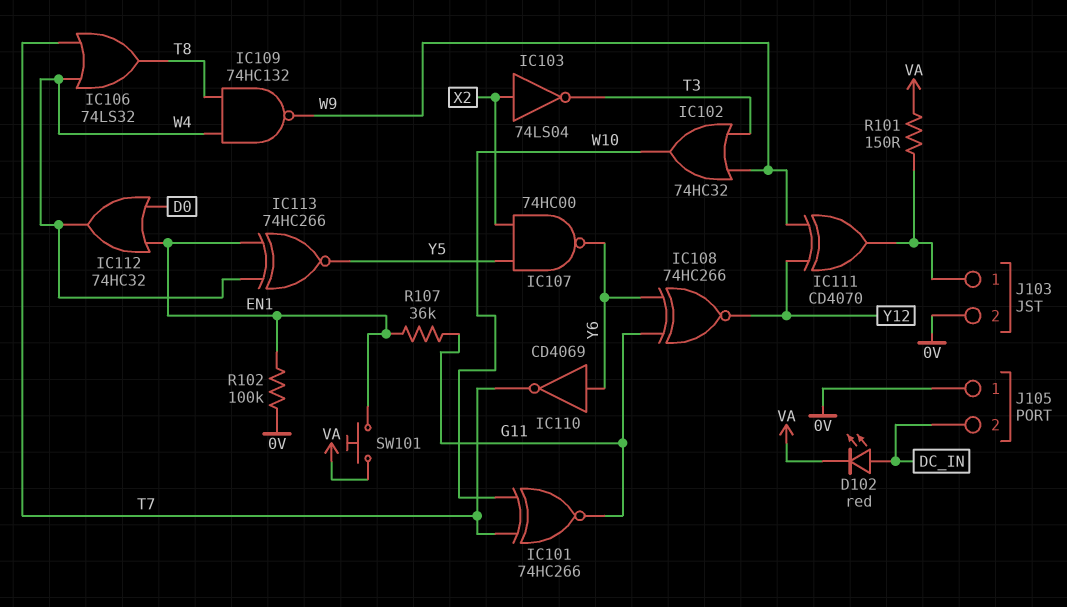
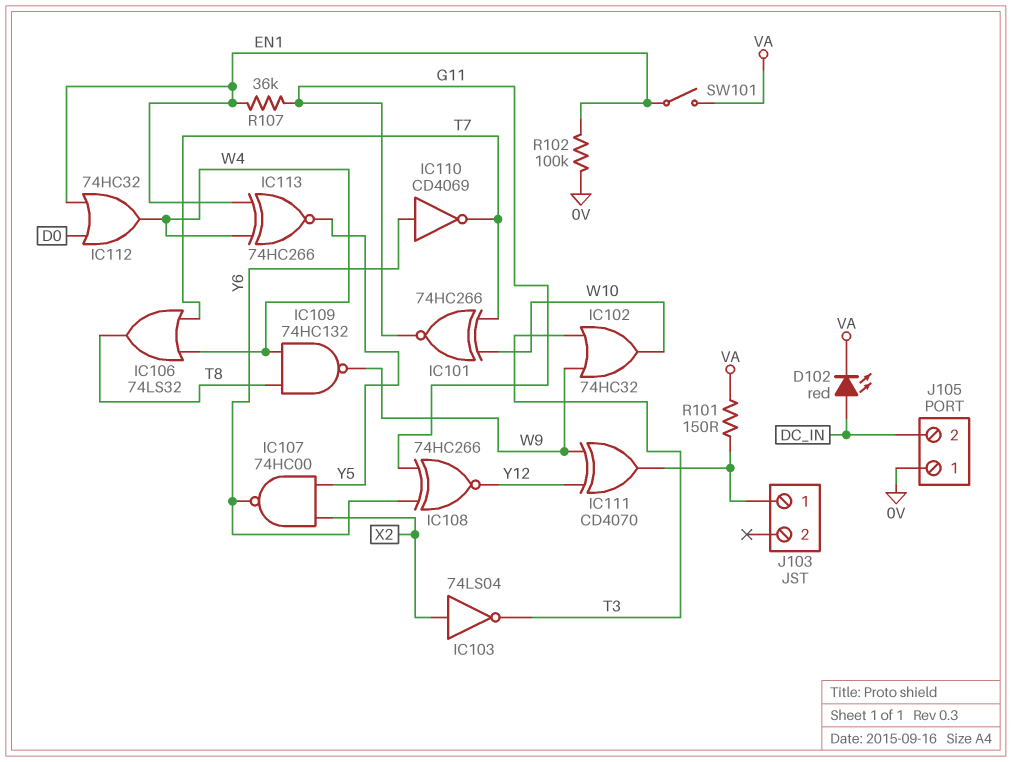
J103 pin 2: 0V -> none
SW101: button (EN1, VA) -> switch (EN1, VA)

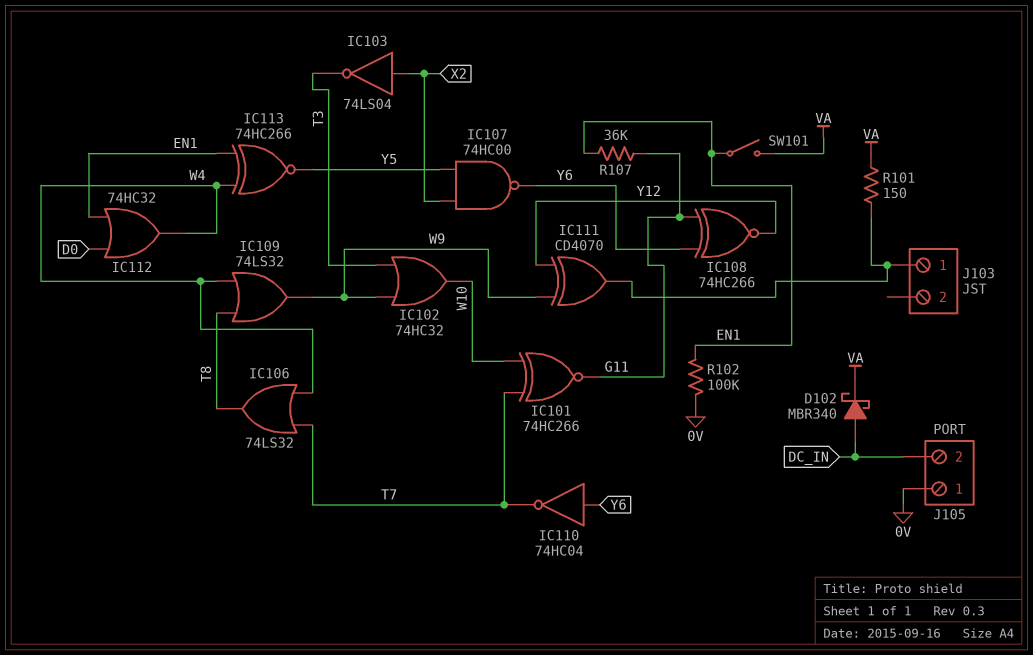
D102: LED red (A DC_IN, K VA) -> schottky MBR340 (A DC_IN, K VA)
IC109: NAND 74HC132 (in T8, in W4, out W9) -> OR 74LS32 (in T8, in W4, out W9)
IC110: NOT CD4069 (in Y6, out T7) -> NOT 74HC04 (in Y6, out T7)

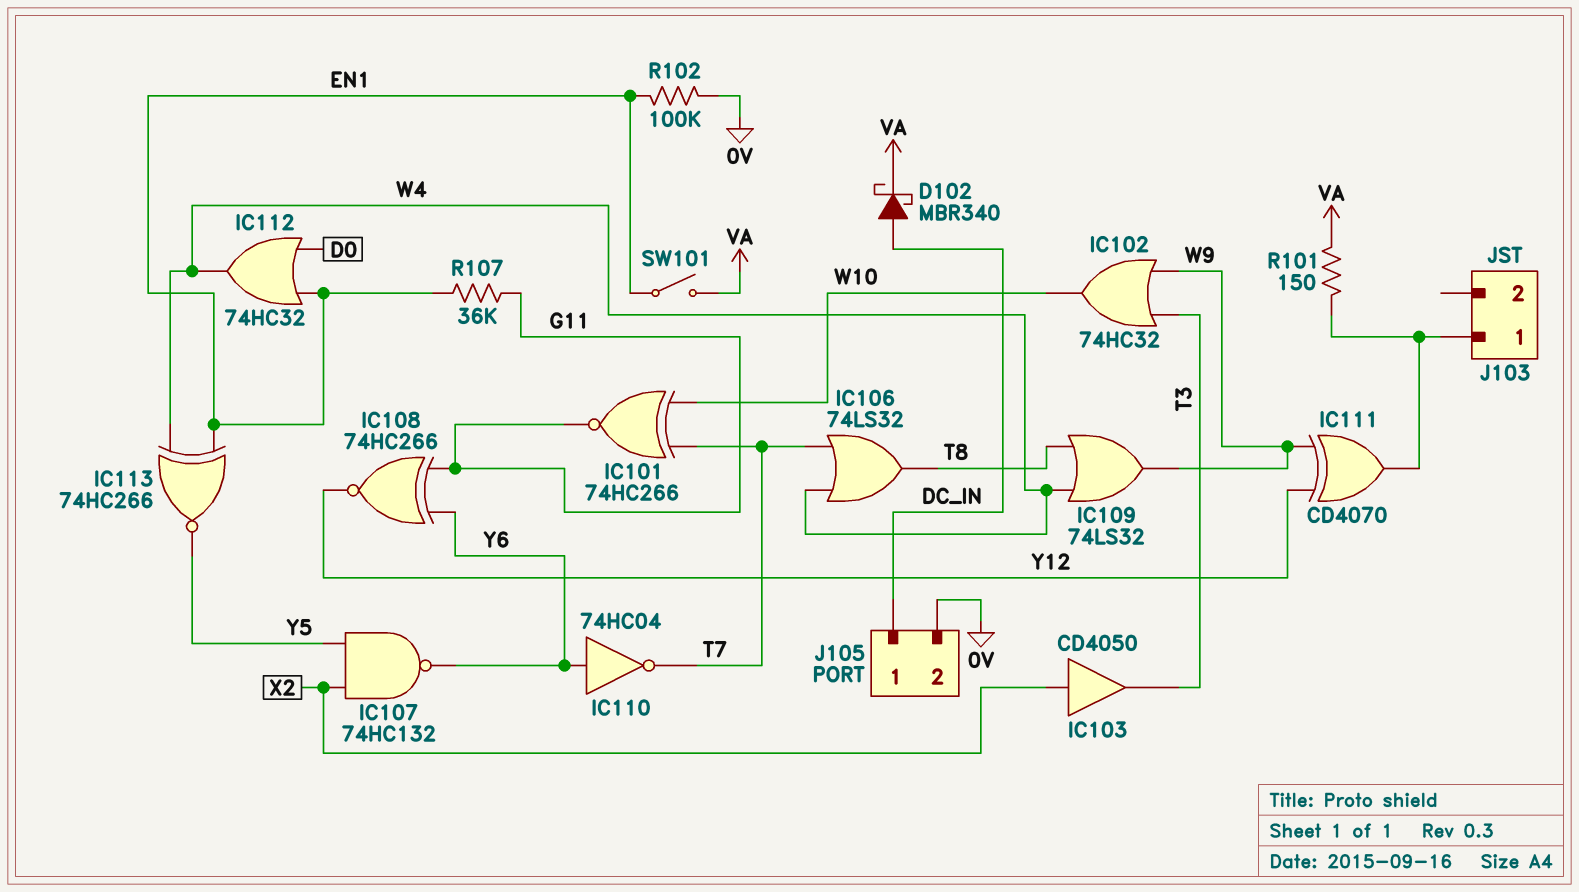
IC103: NOT 74LS04 (in X2, out T3) -> buffer CD4050 (in X2, out T3)
IC107: NAND 74HC00 (in X2, in Y5, out Y6) -> NAND 74HC132 (in X2, in Y5, out Y6)
J105 pin 1: 0V -> DC_IN
J105 pin 2: DC_IN -> 0V

